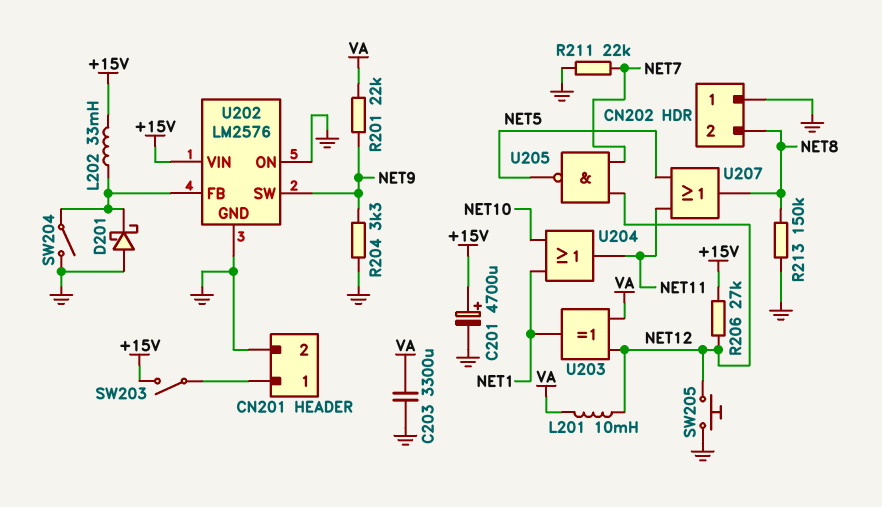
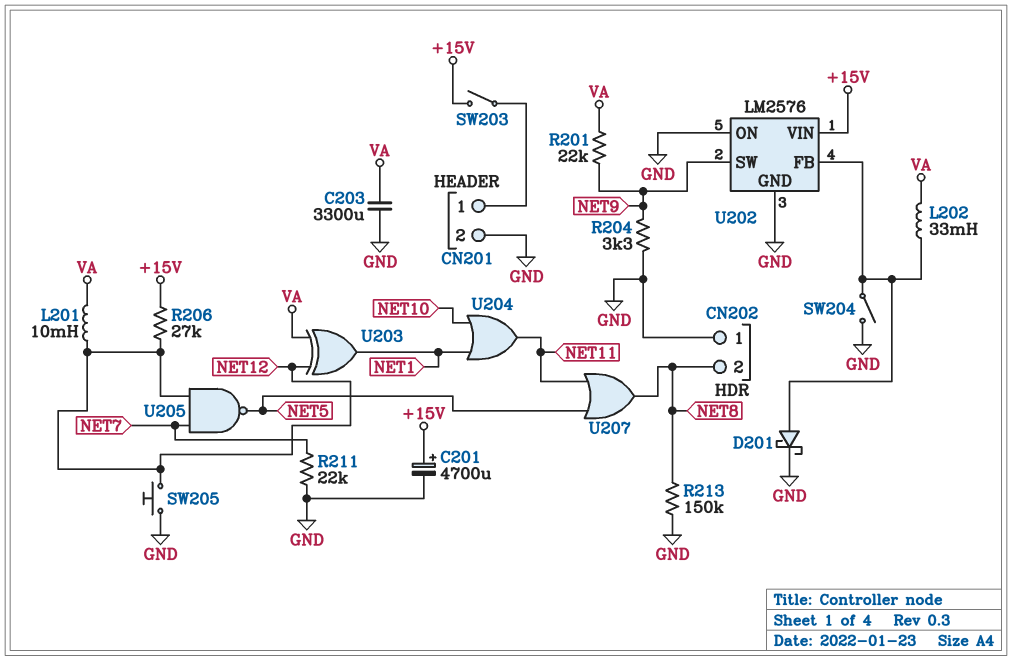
D201: schottky (A GND, K U202/FB) -> schottky (A U202/FB, K GND)
L202: 33mH (+15V, U202/FB) -> 33mH (U202/FB, VA)

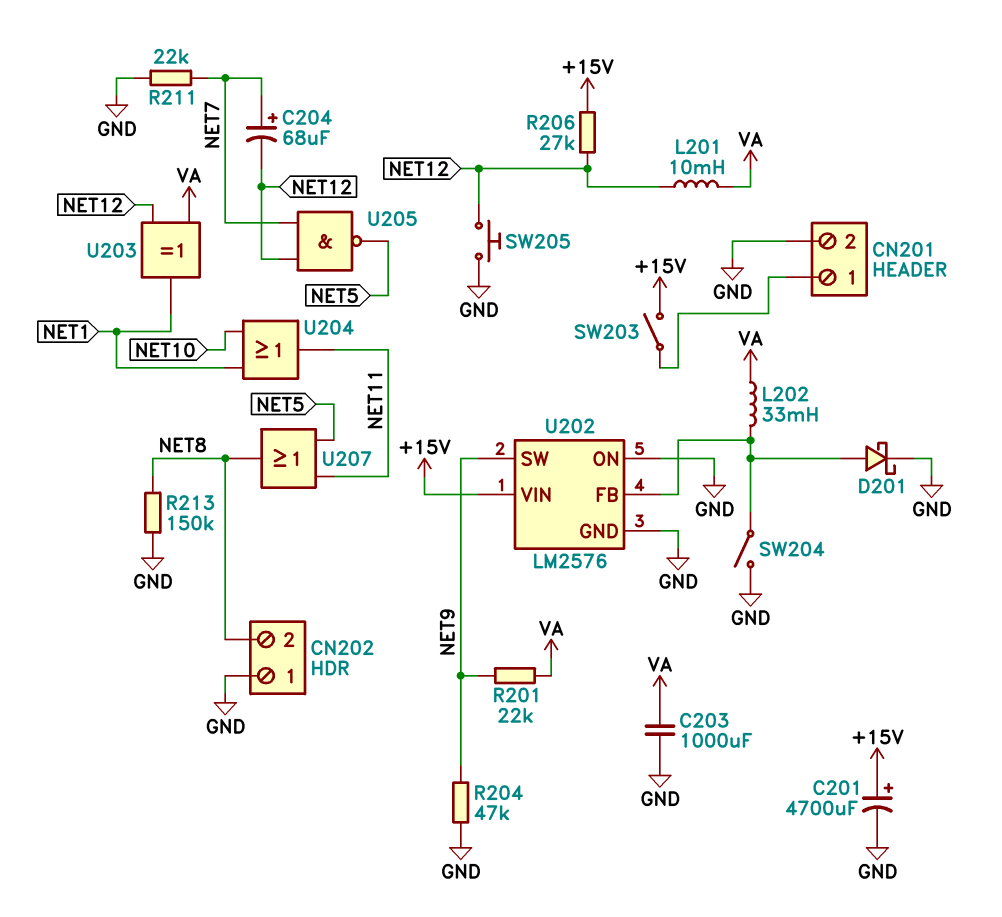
C203: 3300uF (GND, VA) -> 1000uF (GND, VA)
C204: none -> 68uF (plus NET7, minus NET12)
R204: 3.3k (GND, NET9) -> 47k (GND, NET9)

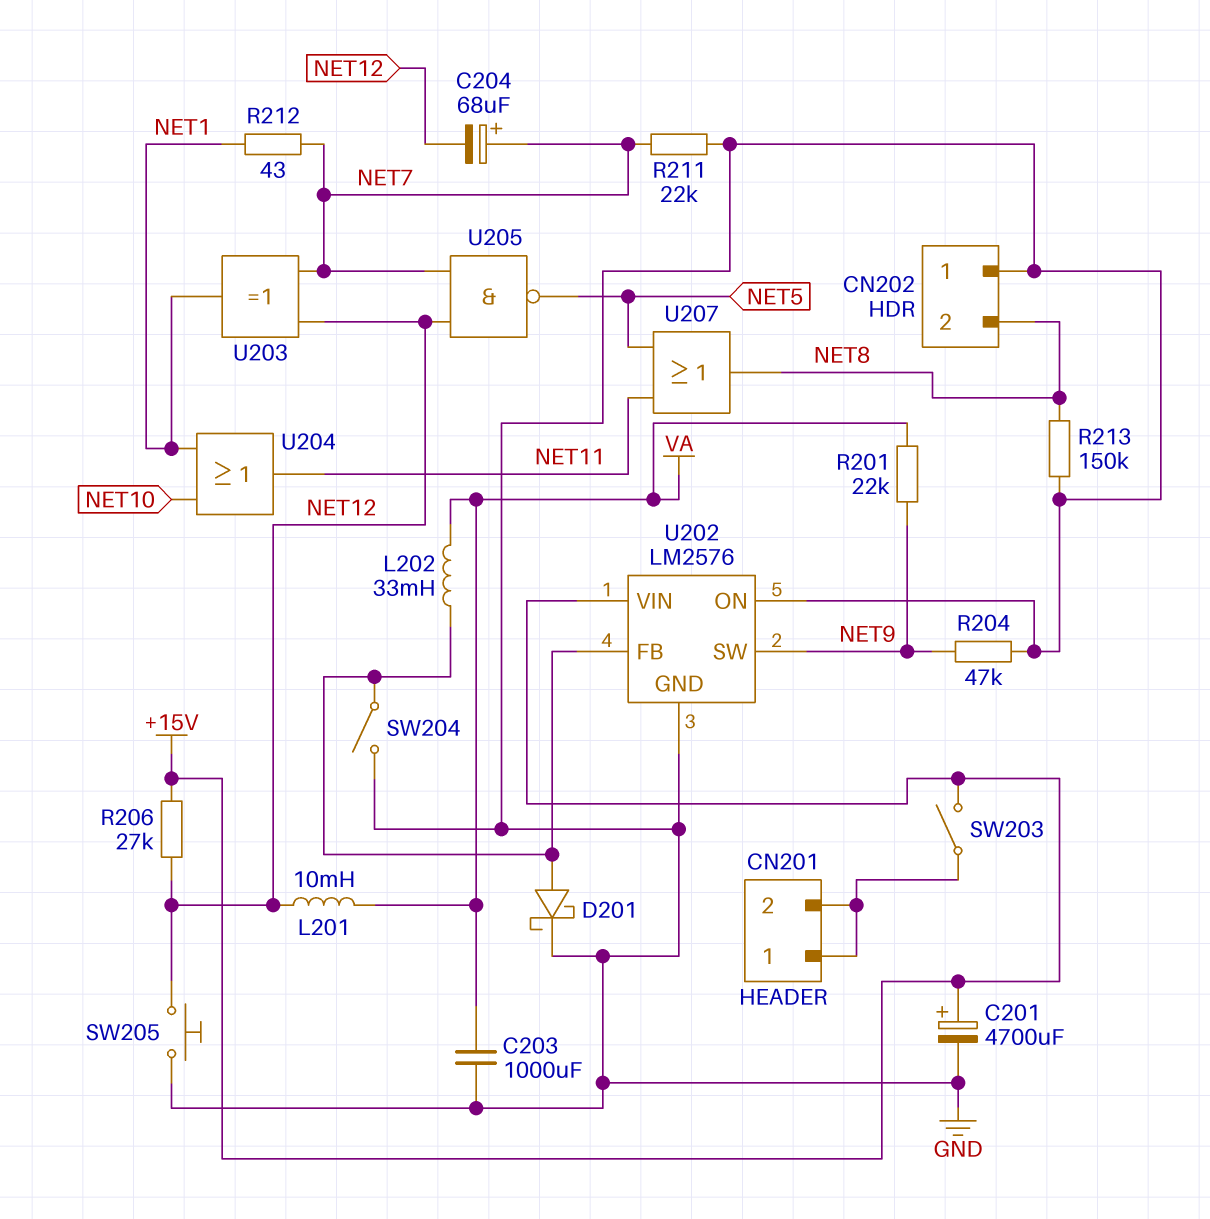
CN201 pin 2: GND -> CN201/1
R212: none -> 43 (NET1, NET7)
U203: XOR (in NET12, in VA, out NET1) -> XOR (in NET7, in NET12, out NET1)

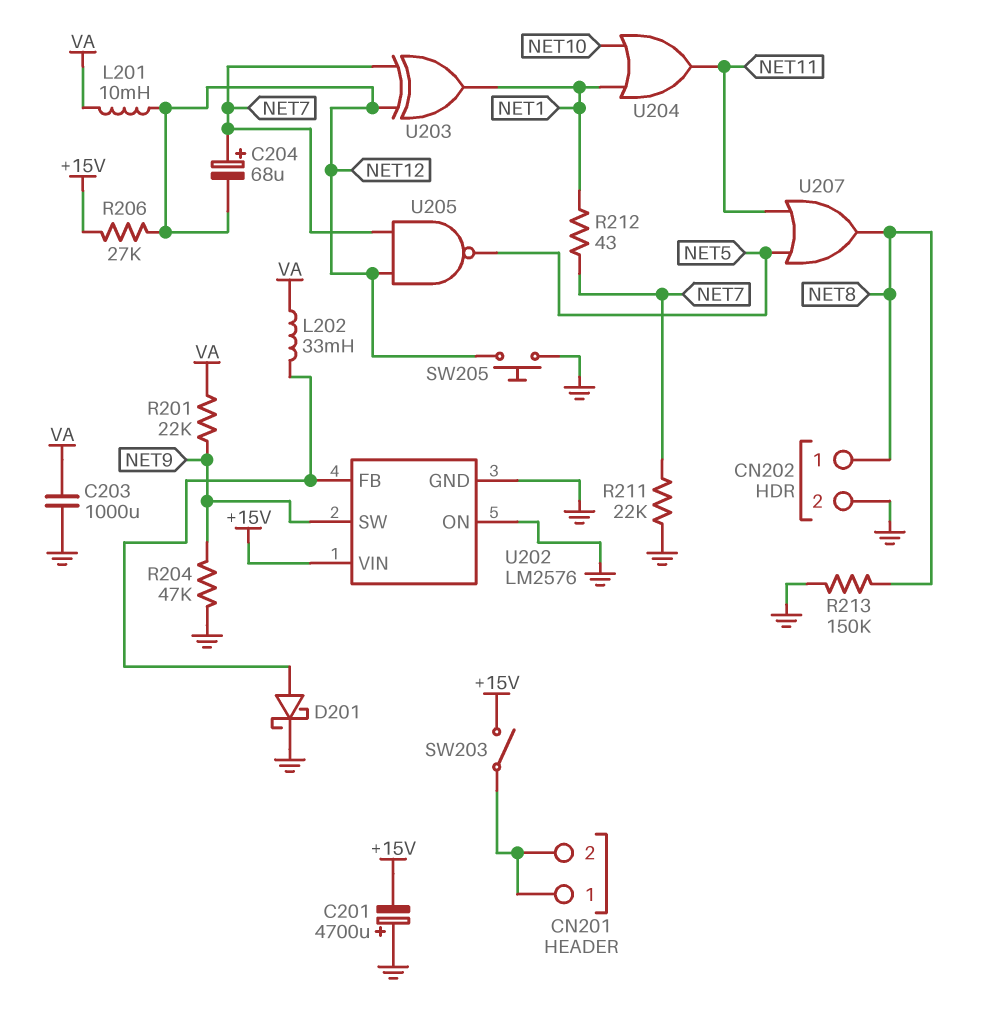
C201: 4700uF (plus +15V, minus GND) -> 4700uF (plus GND, minus +15V)
CN202 pin 1: GND -> NET8
CN202 pin 2: NET8 -> GND
SW204: switch (GND, U202/FB) -> none

